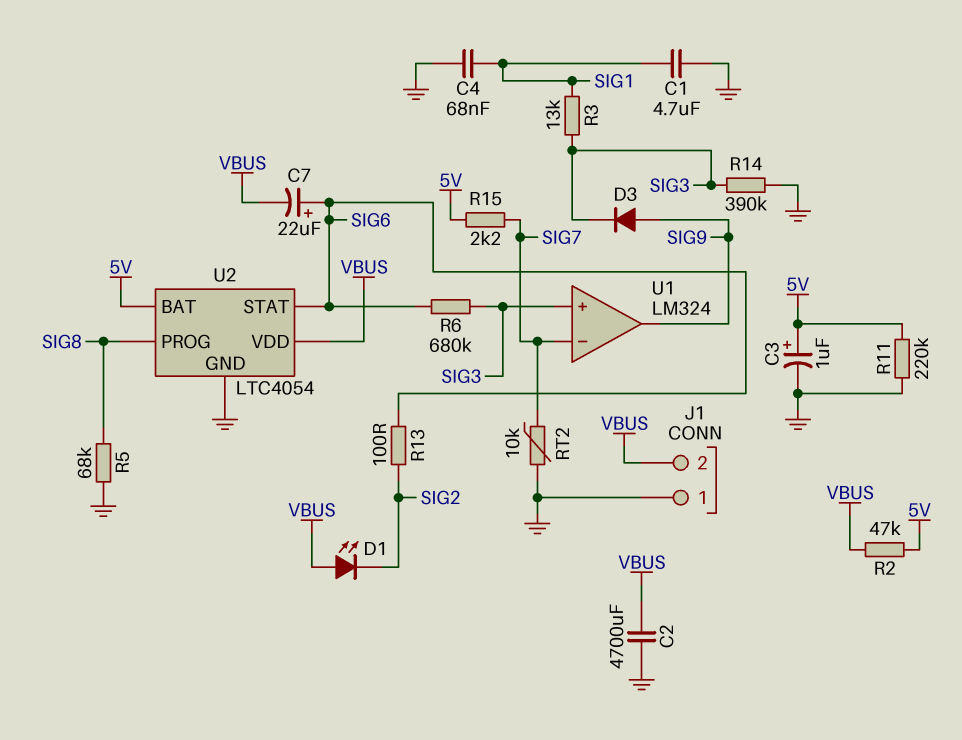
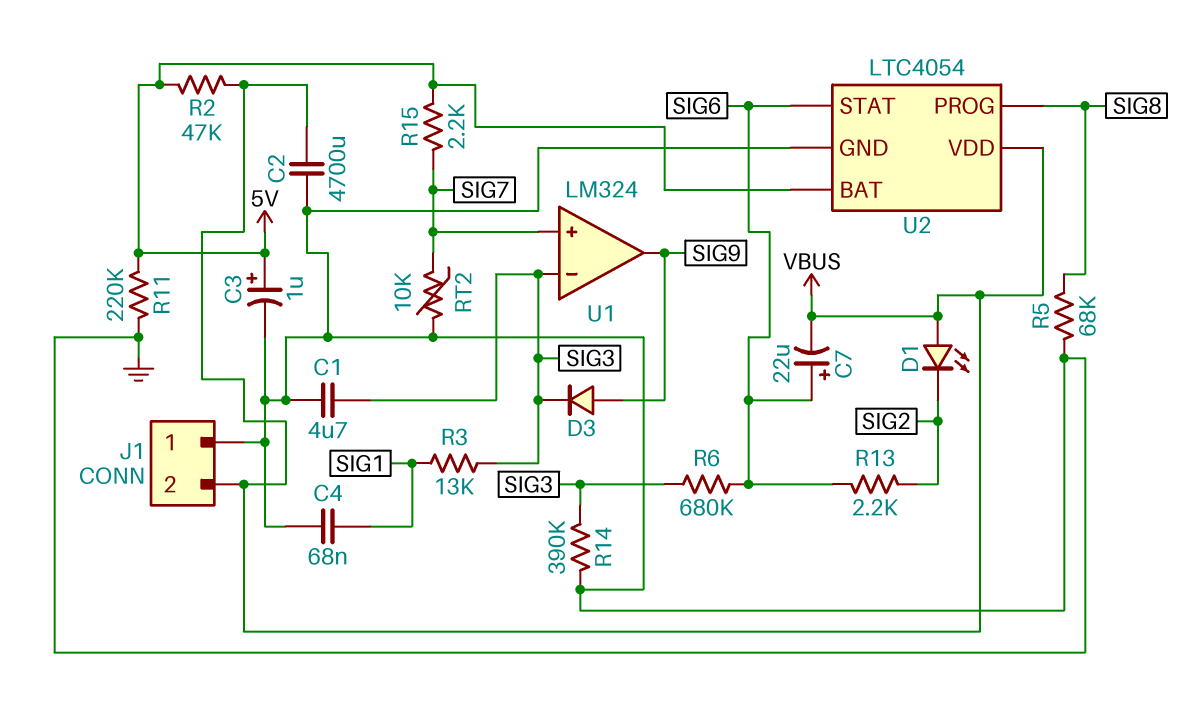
C1: 4.7uF (GND, SIG1) -> 4.7uF (GND, SIG3)
R13: 100 (SIG2, SIG6) -> 2.2k (SIG2, SIG6)
U1 pin in+: SIG3 -> SIG7
U1 pin in-: SIG7 -> SIG3

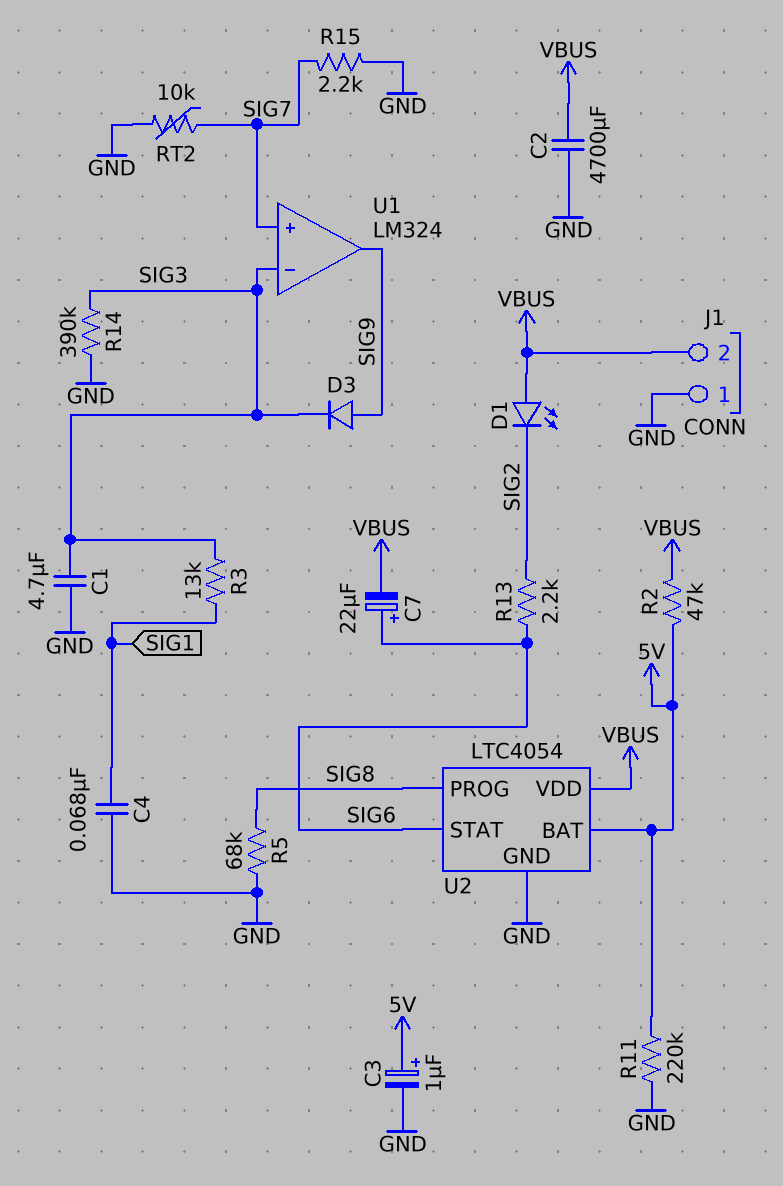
R6: 680k (SIG3, SIG6) -> none
R15: 2.2k (5V, SIG7) -> 2.2k (GND, SIG7)

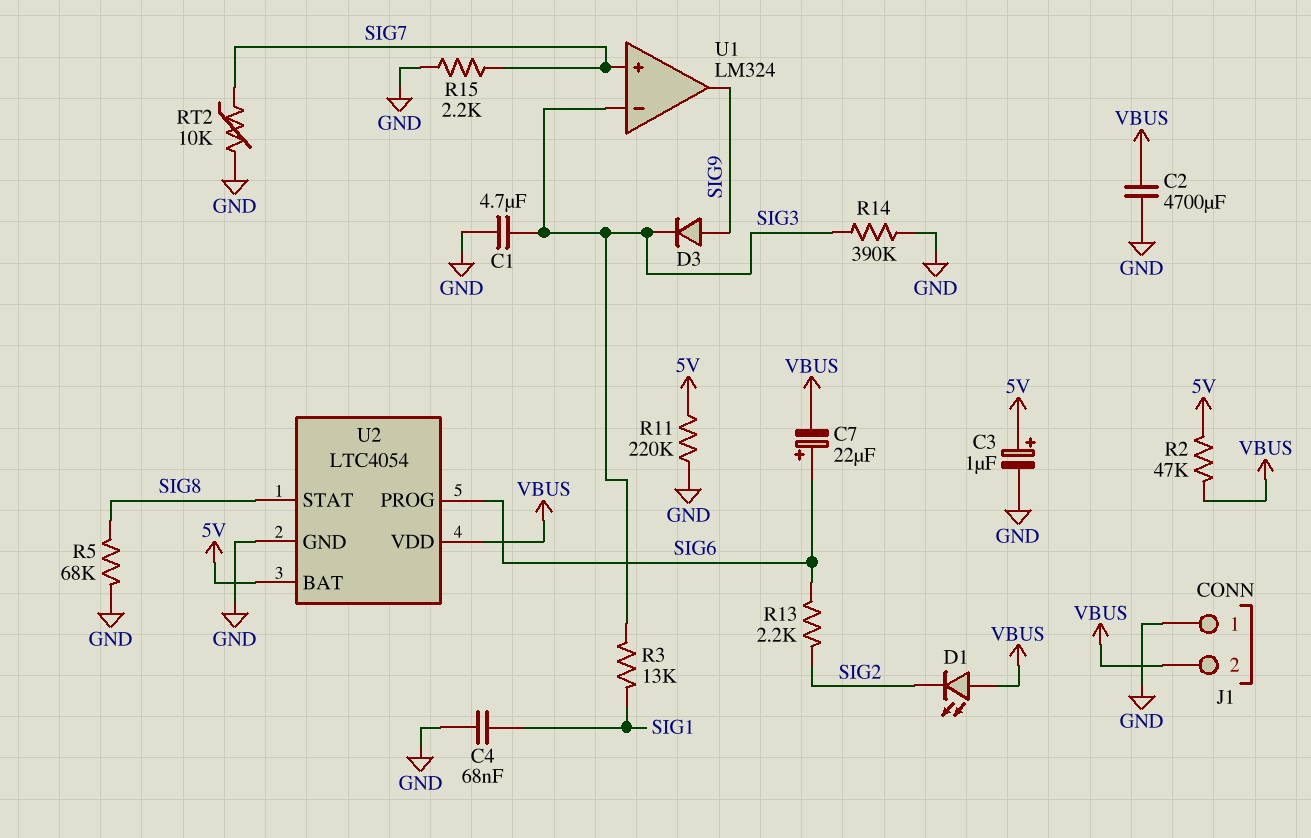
U2 pin PROG: SIG8 -> SIG6
U2 pin STAT: SIG6 -> SIG8

